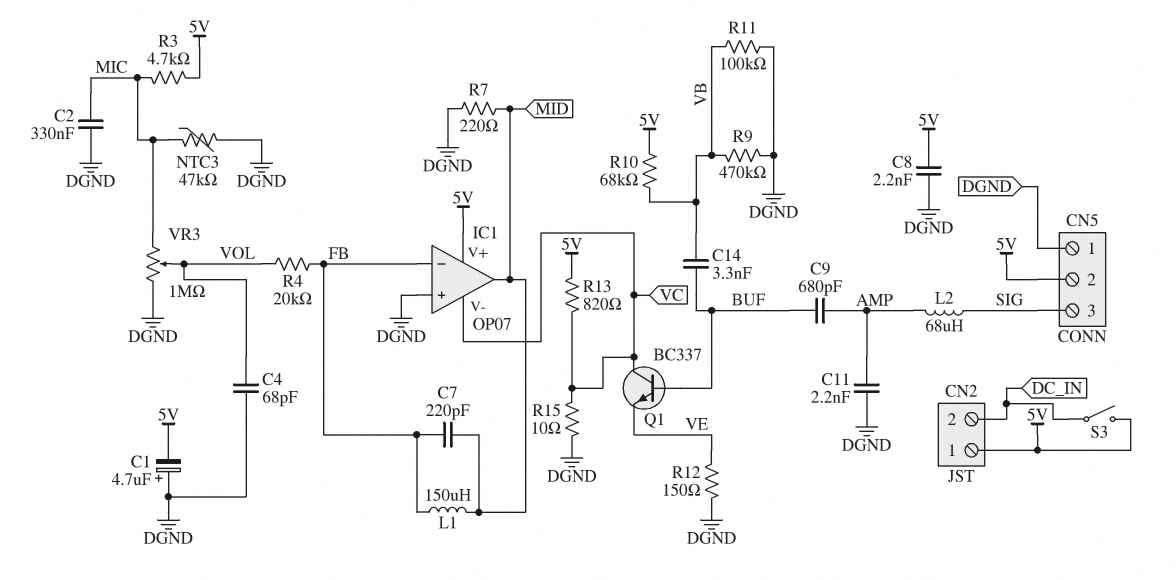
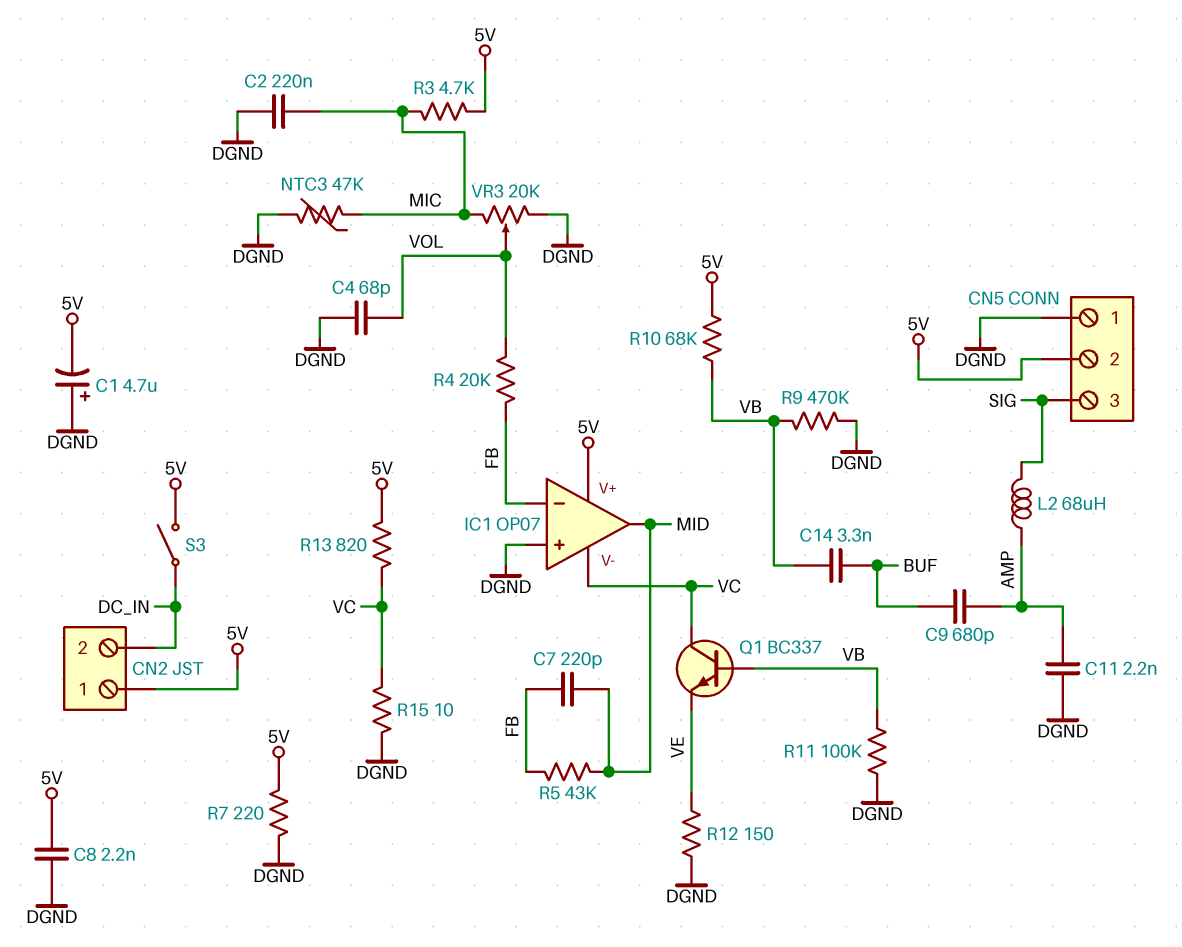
C2: 330nF (DGND, MIC) -> 220nF (DGND, MIC)
L1: 150uH (FB, MID) -> none
Q1: NPN BC337 (B BUF, C VC, E VE) -> NPN BC337 (B VB, C VC, E VE)
R5: none -> 43k (FB, MID)
R7: 220 (DGND, MID) -> 220 (5V, DGND)
VR3: 1M (DGND, MIC, wiper VOL) -> 20k (DGND, MIC, wiper VOL)

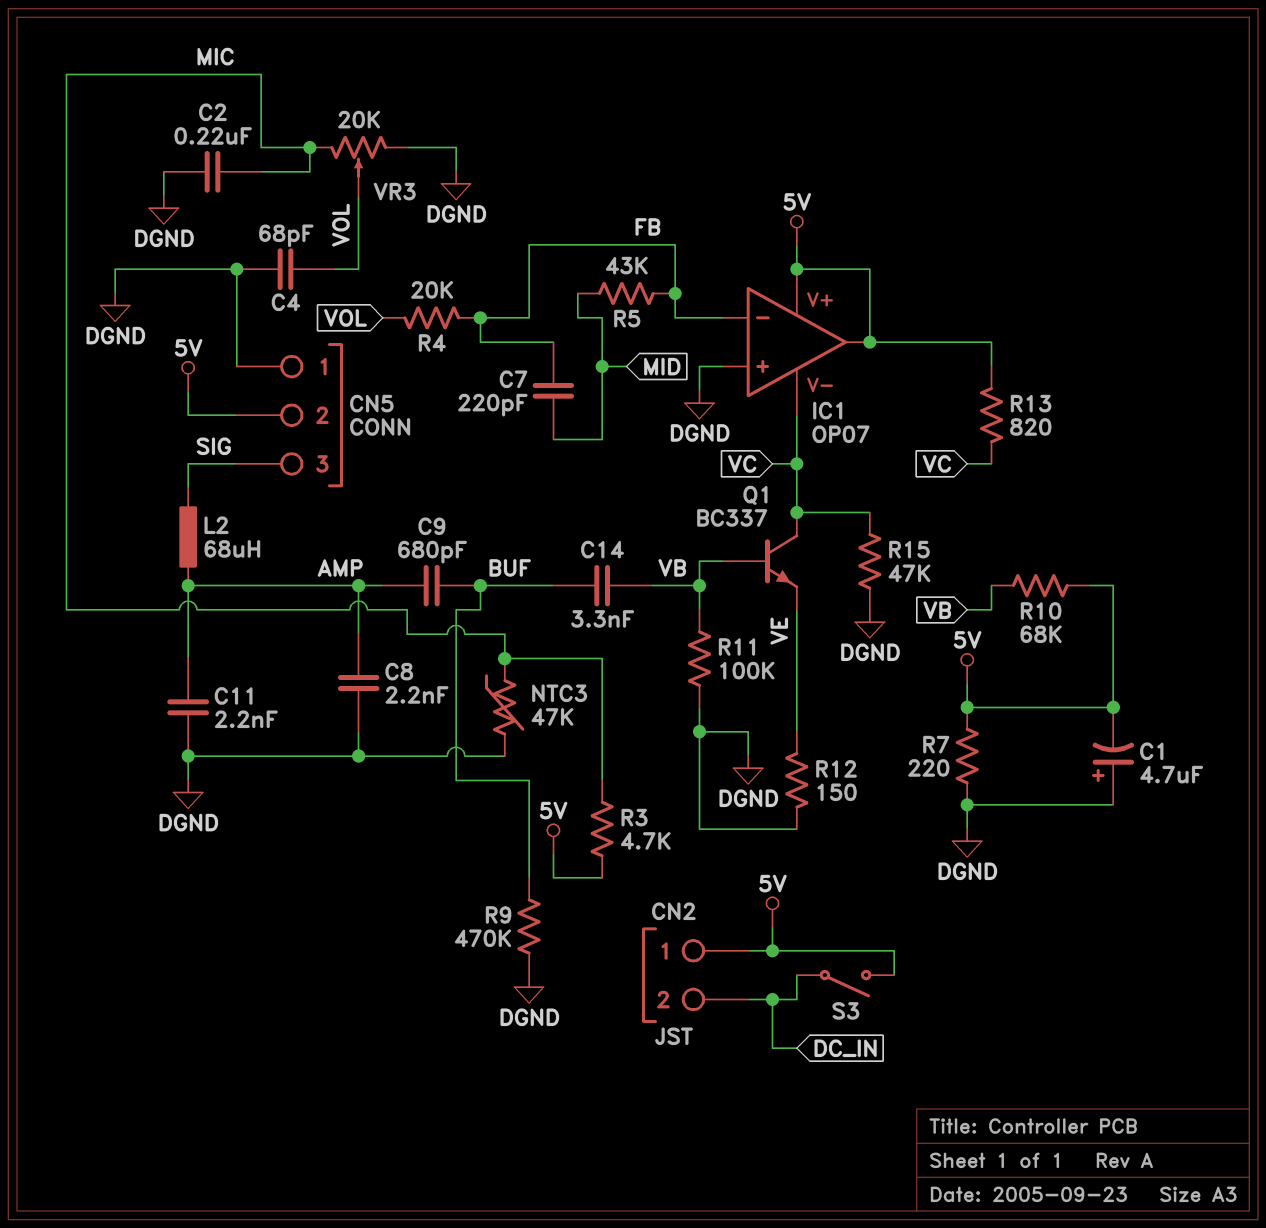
C8: 2.2nF (5V, DGND) -> 2.2nF (AMP, DGND)
IC1 pin out: MID -> 5V
R9: 470k (DGND, VB) -> 470k (BUF, DGND)
R15: 10 (DGND, VC) -> 47k (DGND, VC)

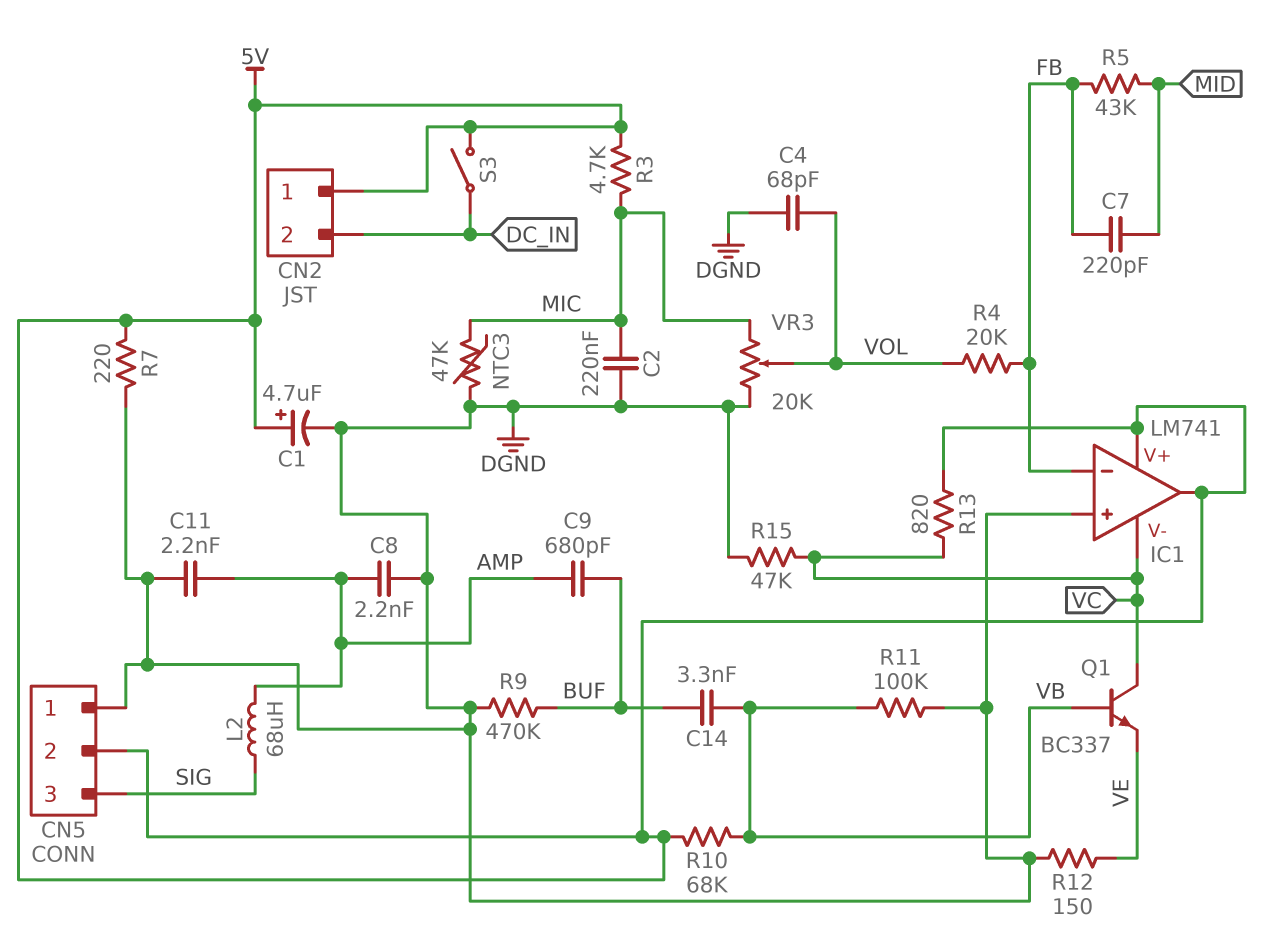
C1: 4.7uF (plus DGND, minus 5V) -> 4.7uF (plus 5V, minus DGND)
IC1: OP07 -> LM741

